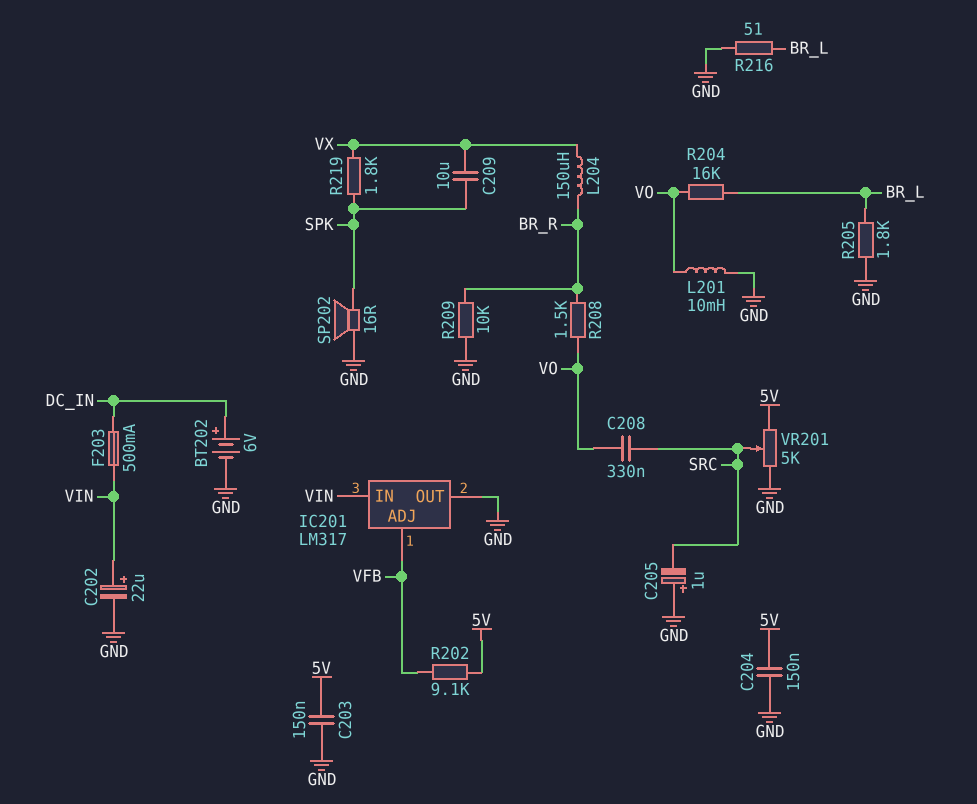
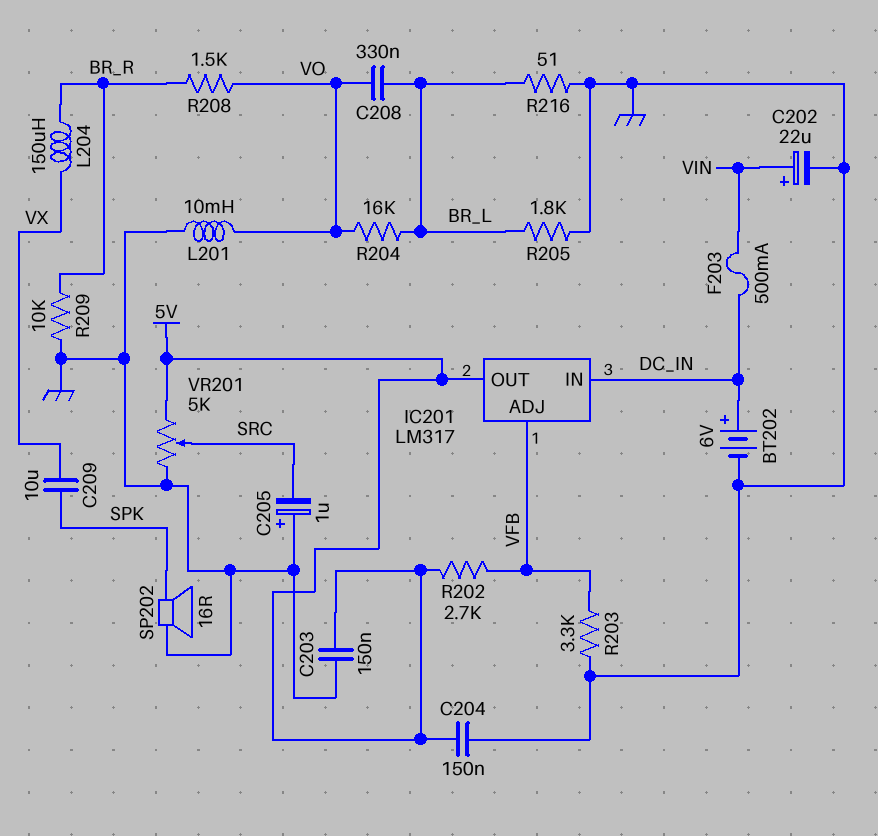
C208: 330nF (SRC, VO) -> 330nF (BR_L, VO)
IC201 pin IN: VIN -> DC_IN
IC201 pin OUT: GND -> 5V
R202: 9.1k (5V, VFB) -> 2.7k (5V, VFB)
R203: none -> 3.3k (GND, VFB)
R219: 1.8k (SPK, VX) -> none

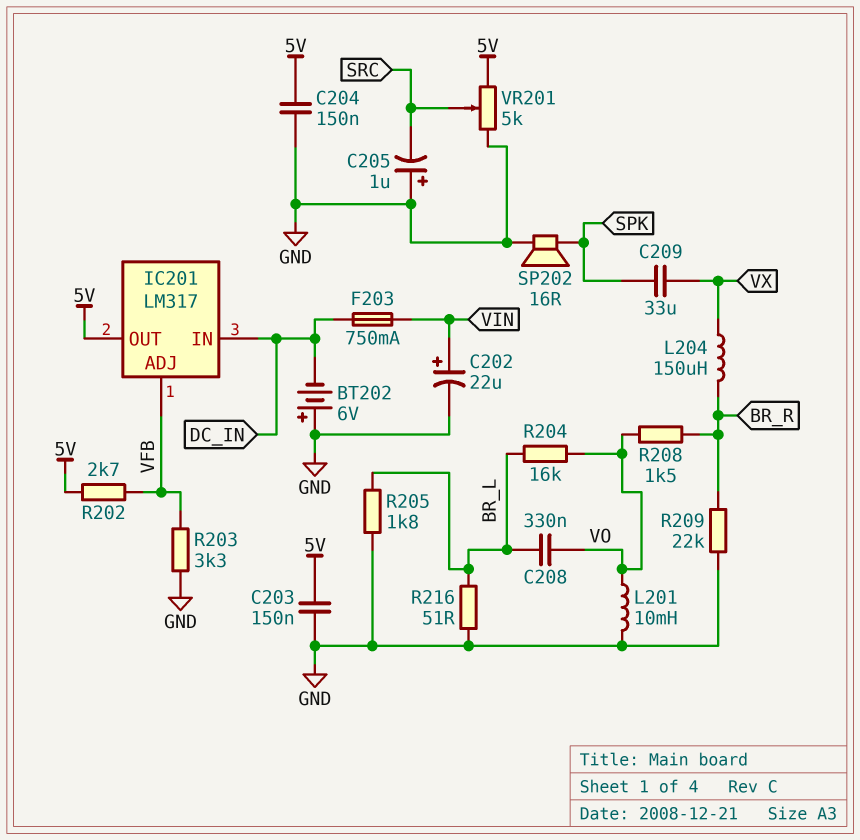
BT202: 6V (plus DC_IN, minus GND) -> 6V (plus GND, minus DC_IN)
C209: 10uF (SPK, VX) -> 33uF (SPK, VX)
F203: 500mA (DC_IN, VIN) -> 750mA (DC_IN, VIN)
R209: 10k (BR_R, GND) -> 22k (BR_R, GND)

